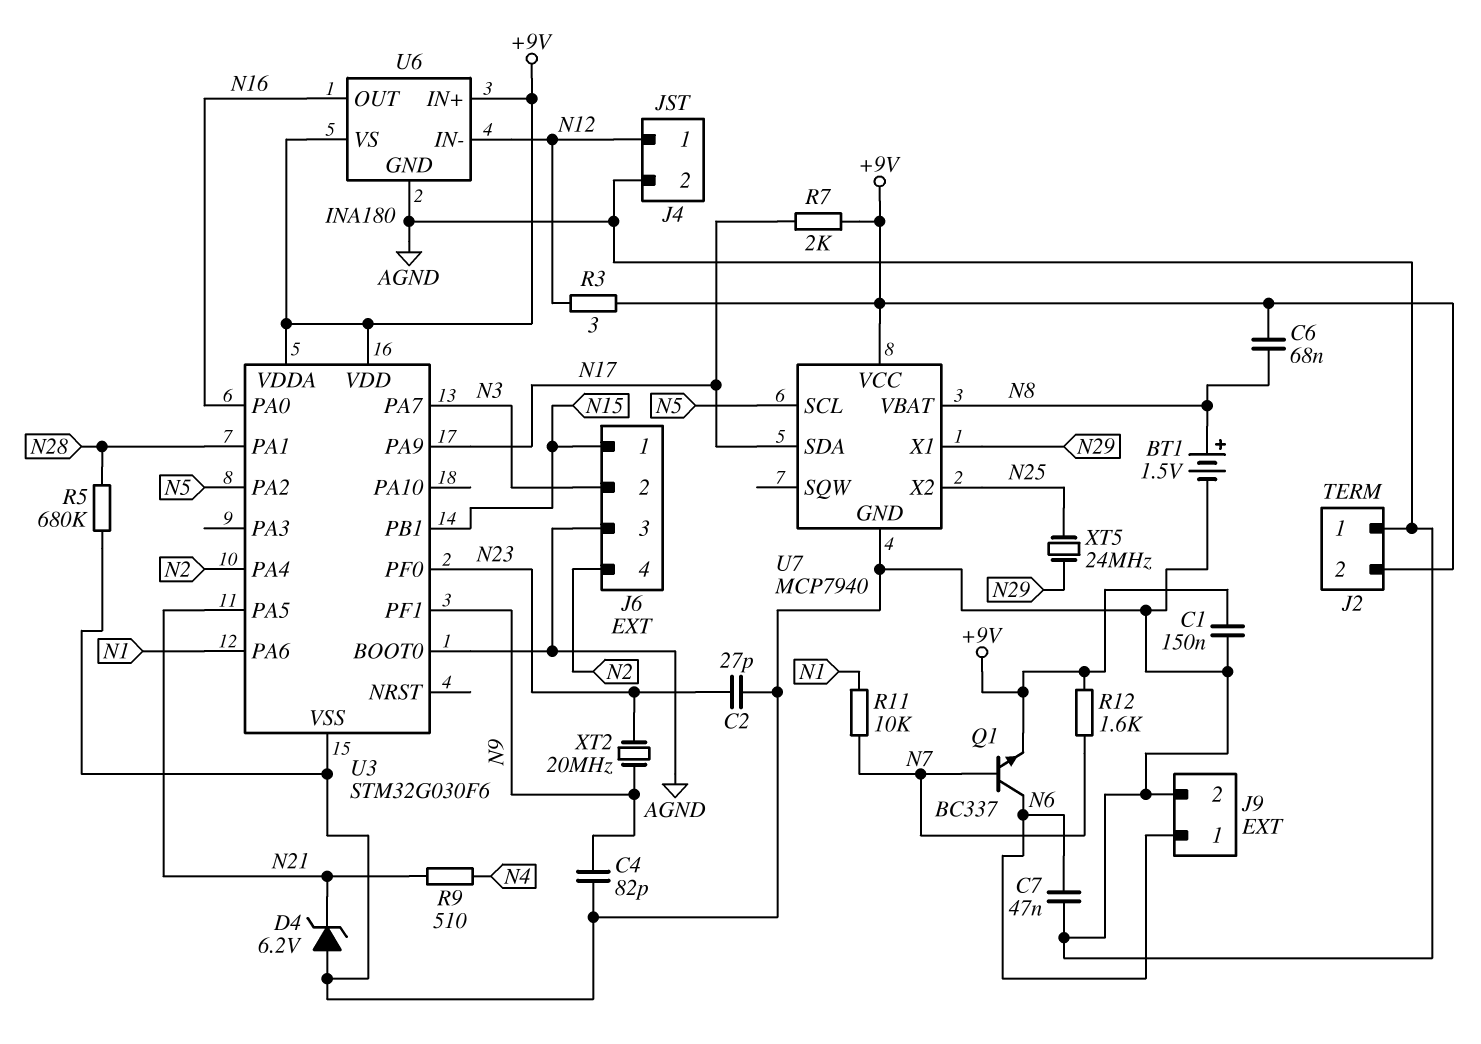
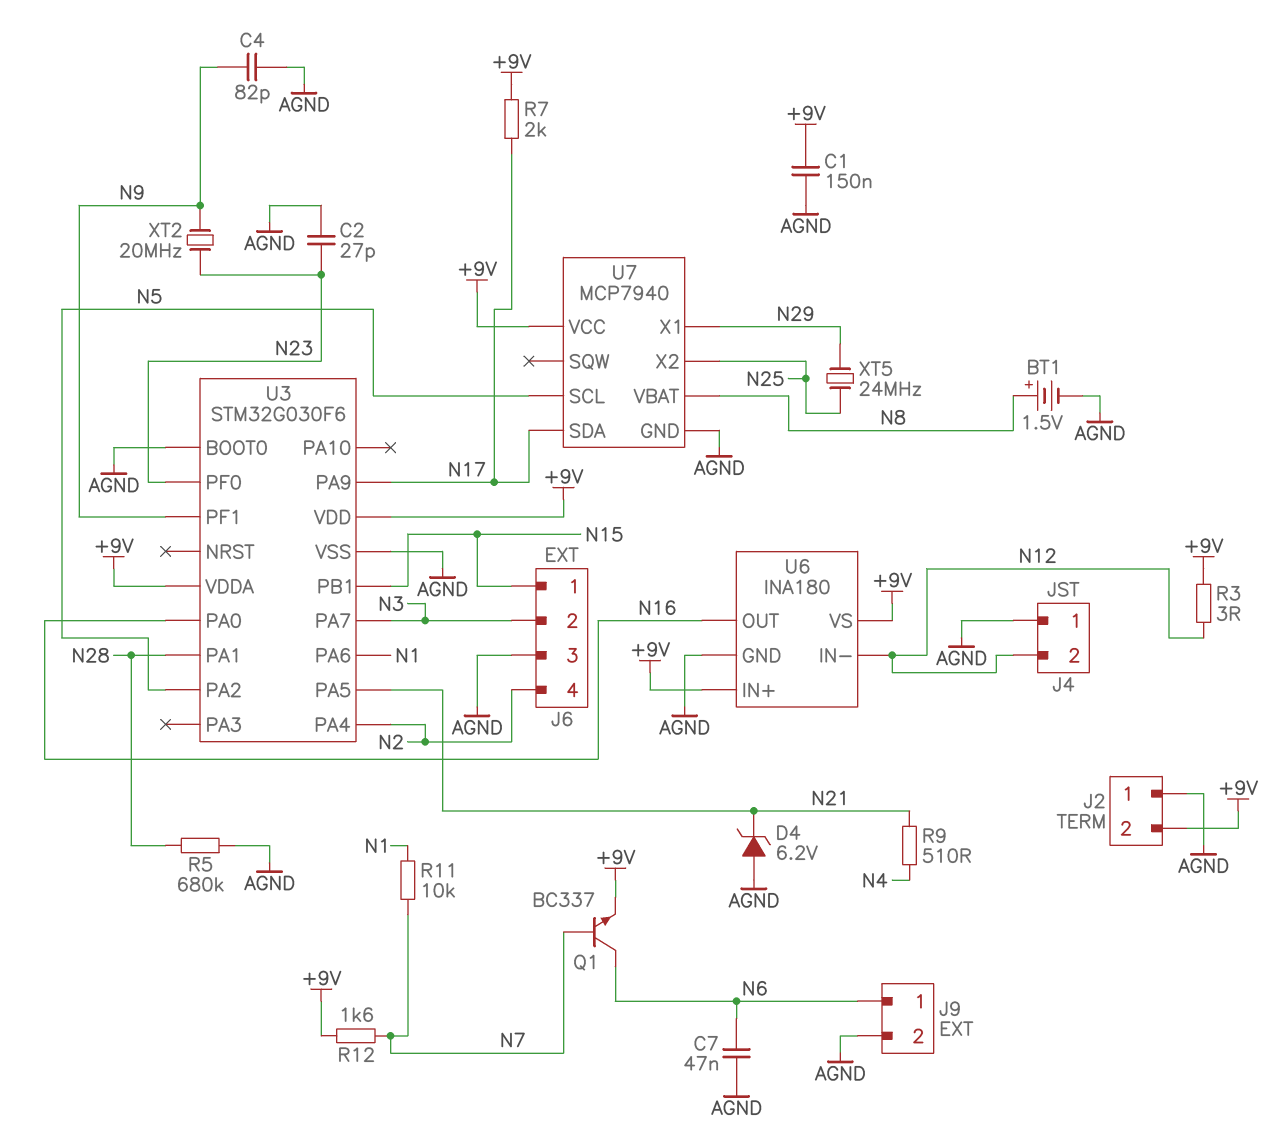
C6: 68nF (+9V, N8) -> none
J4 pin 1: N12 -> AGND
J4 pin 2: AGND -> N12

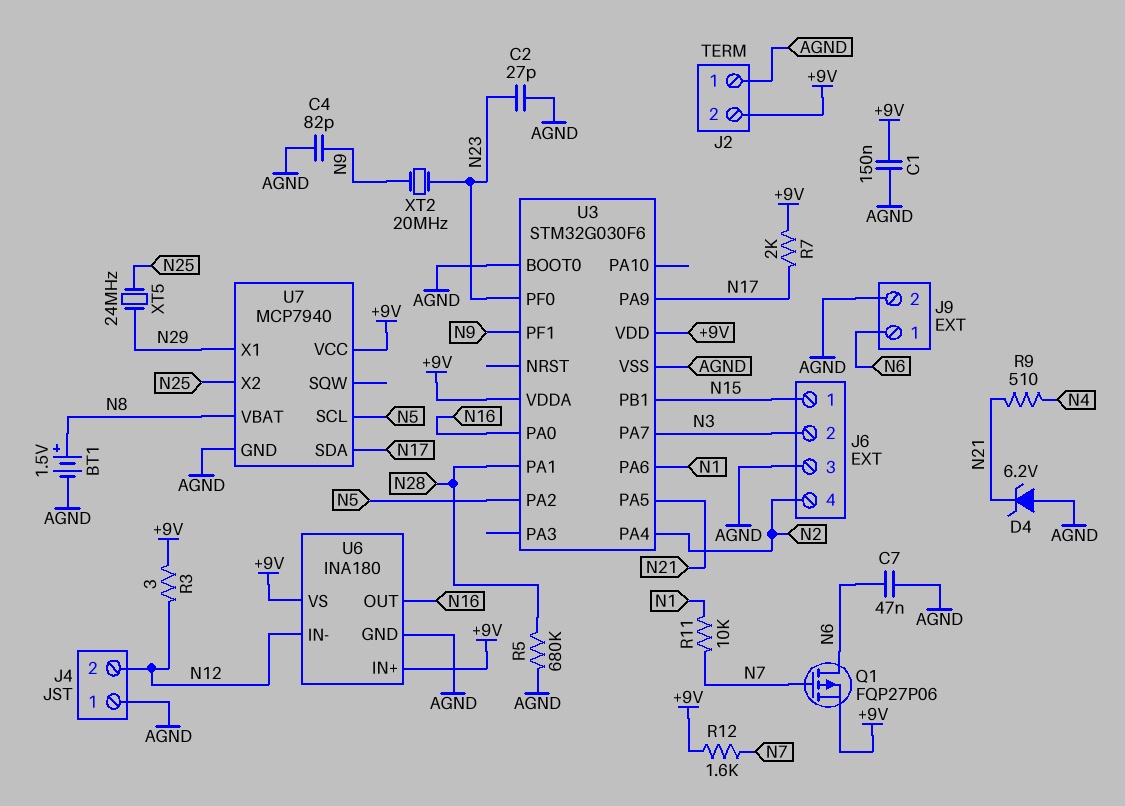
Q1: NPN BC337 (B N7, C N6, E +9V) -> PMOS FQP27P06 (G N7, D N6, S +9V)

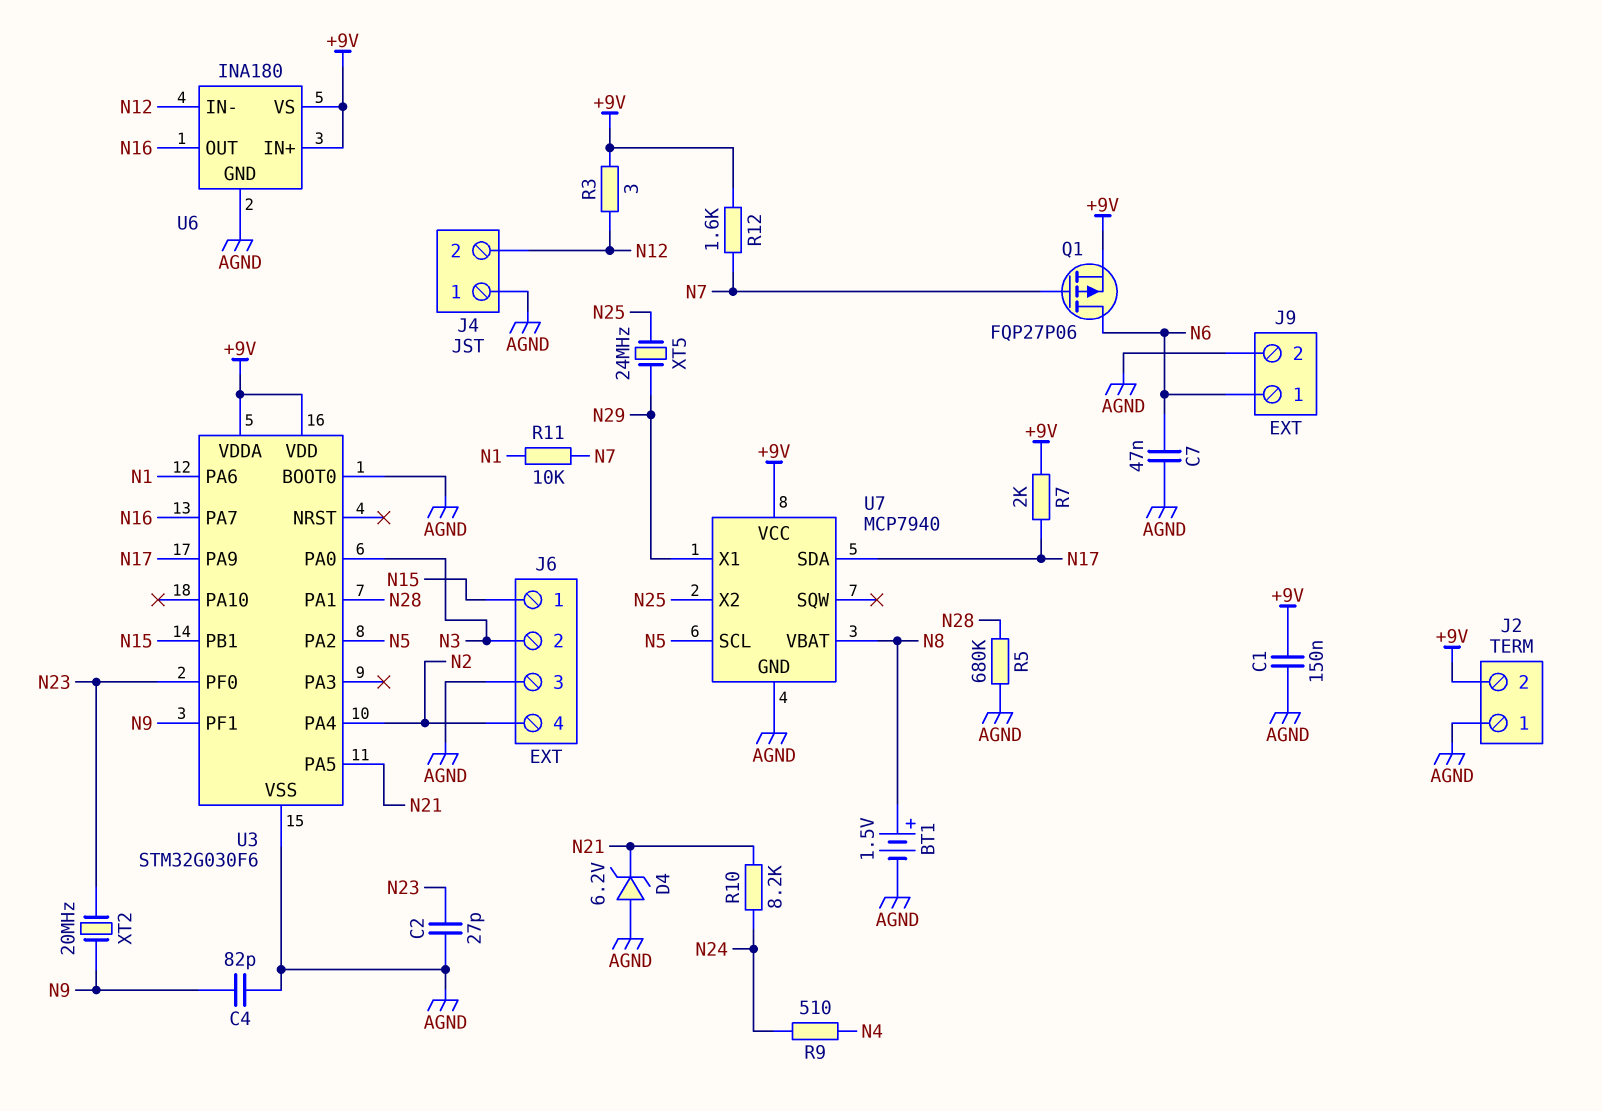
R9: 510 (N4, N21) -> 510 (N4, N24)
R10: none -> 8.2k (N21, N24)
U3 pin PA0: N16 -> N3
U3 pin PA7: N3 -> N16

